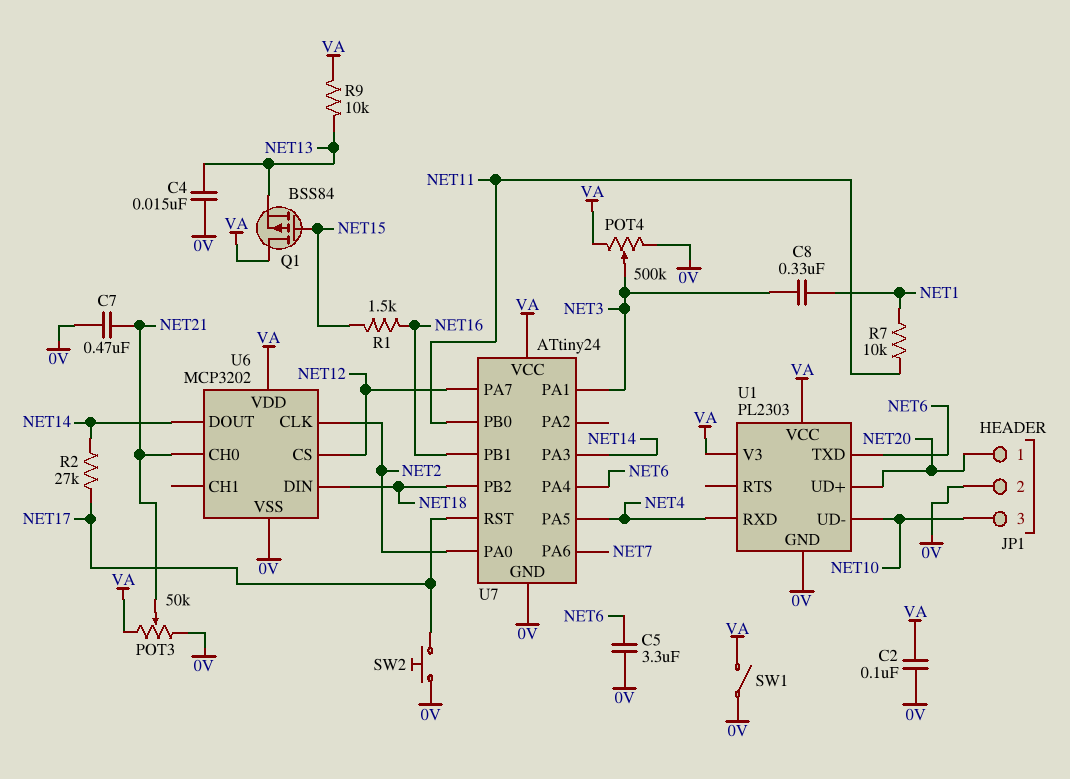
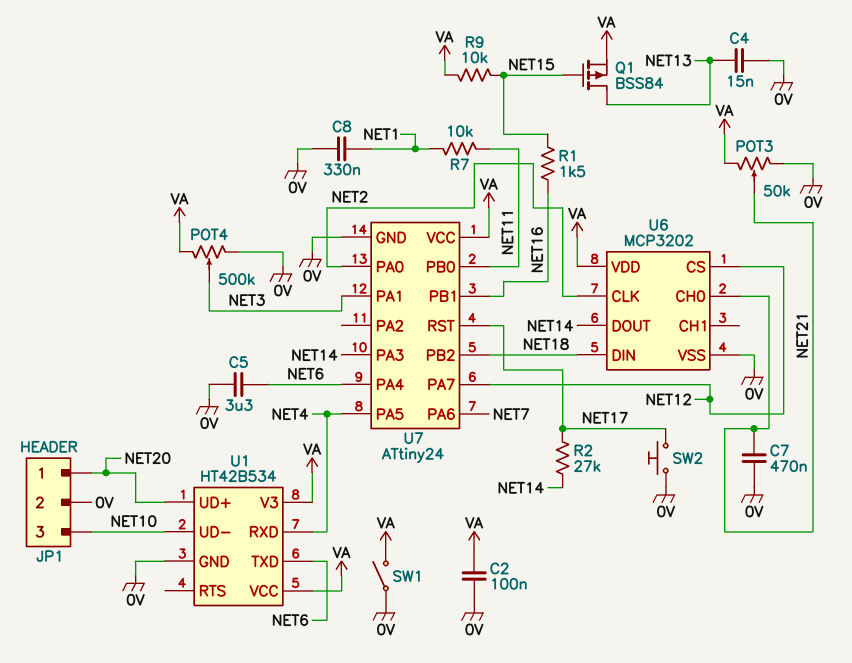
C8: 330nF (NET1, NET3) -> 330nF (0V, NET1)
Q1: PMOS BSS84 (G NET15, D VA, S NET13) -> PMOS BSS84 (G NET15, D NET13, S VA)
R9: 10k (NET13, VA) -> 10k (NET15, VA)
U1: PL2303 -> HT42B534

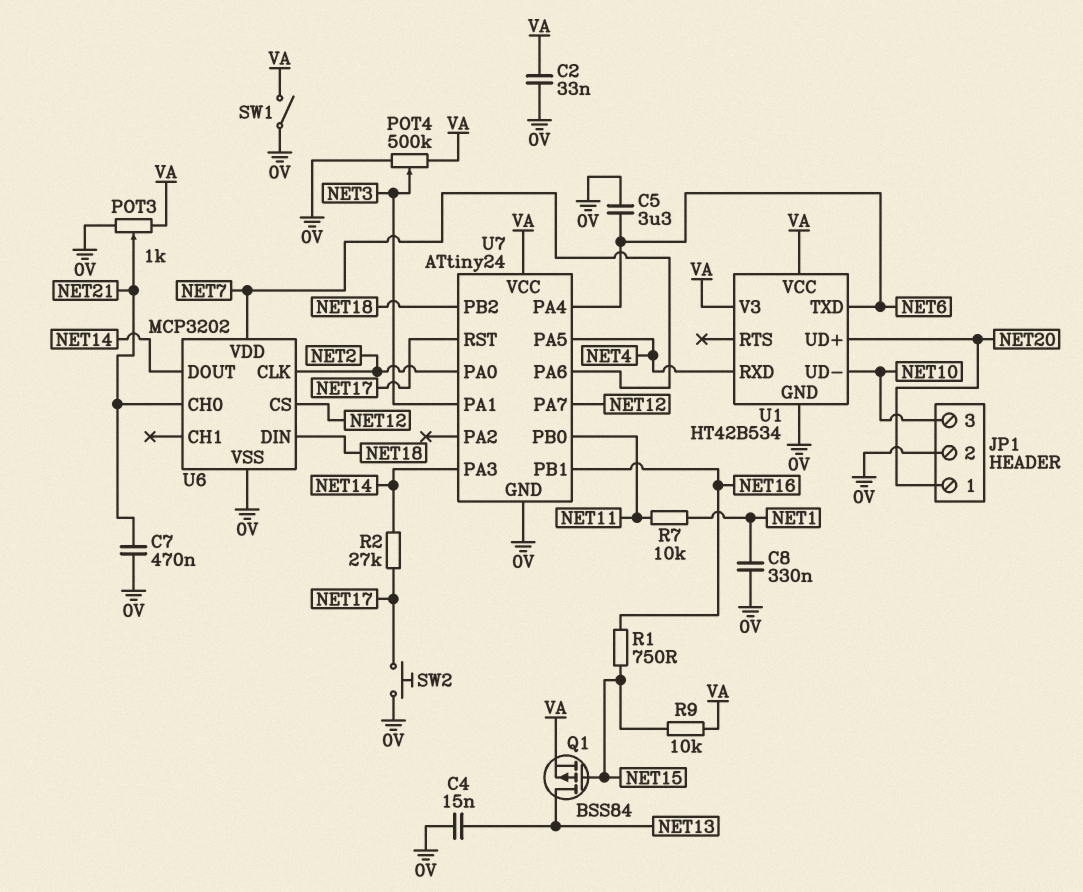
C2: 100nF (0V, VA) -> 33nF (0V, VA)
POT3: 50k (0V, VA, wiper NET21) -> 1k (0V, VA, wiper NET21)
R1: 1.5k (NET15, NET16) -> 750 (NET15, NET16)
U6 pin VDD: VA -> NET7

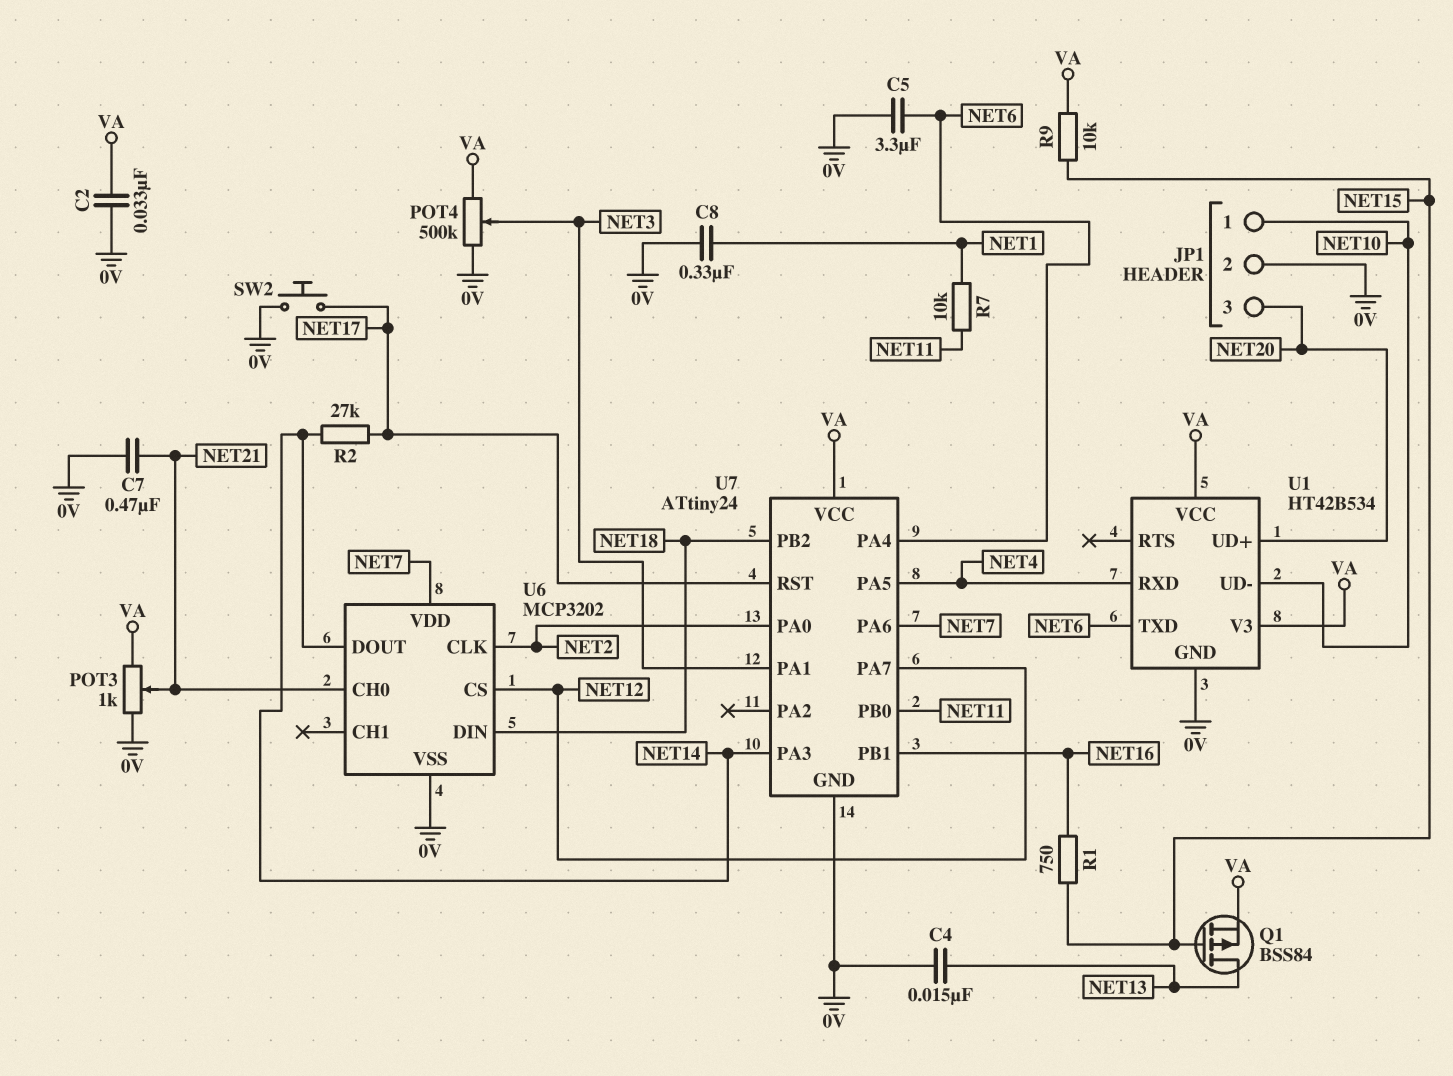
JP1 pin 1: NET20 -> NET10
JP1 pin 3: NET10 -> NET20
SW1: switch (0V, VA) -> none

